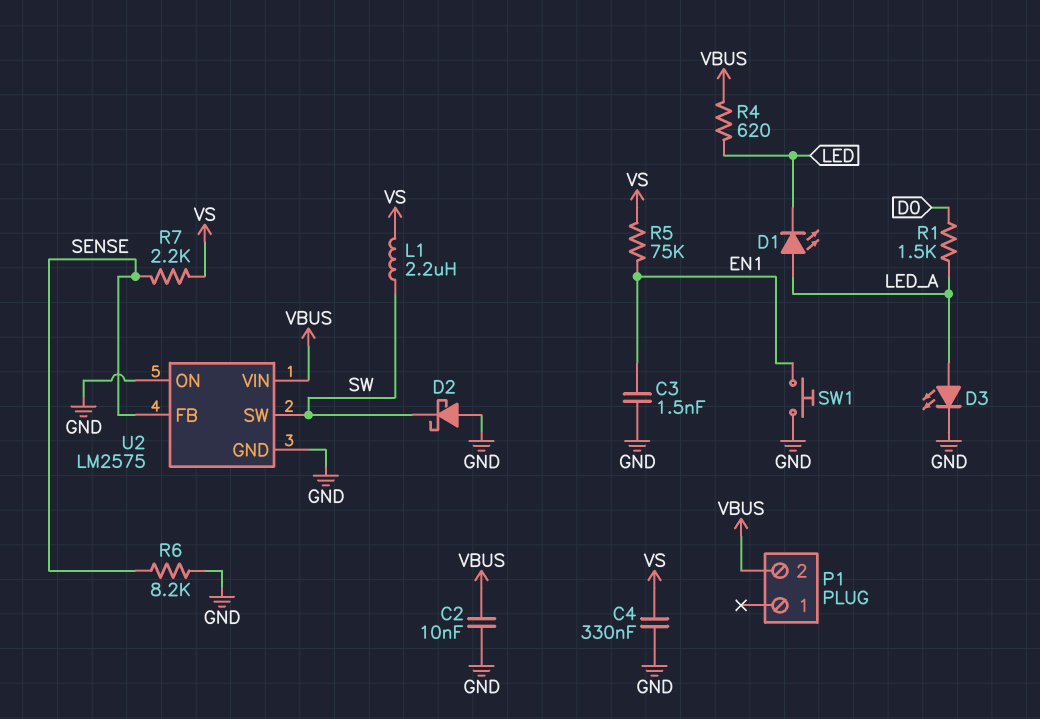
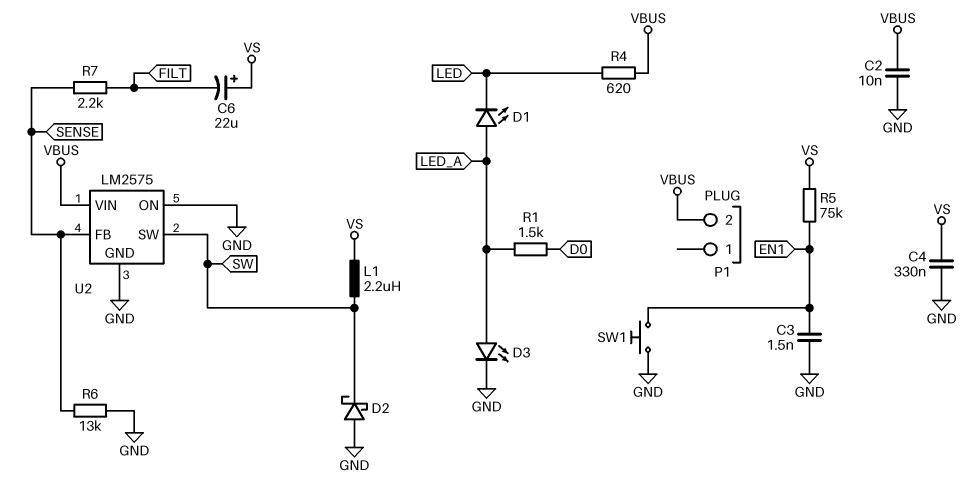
C6: none -> 22uF (plus VS, minus FILT)
R6: 8.2k (GND, SENSE) -> 13k (GND, SENSE)
R7: 2.2k (SENSE, VS) -> 2.2k (FILT, SENSE)

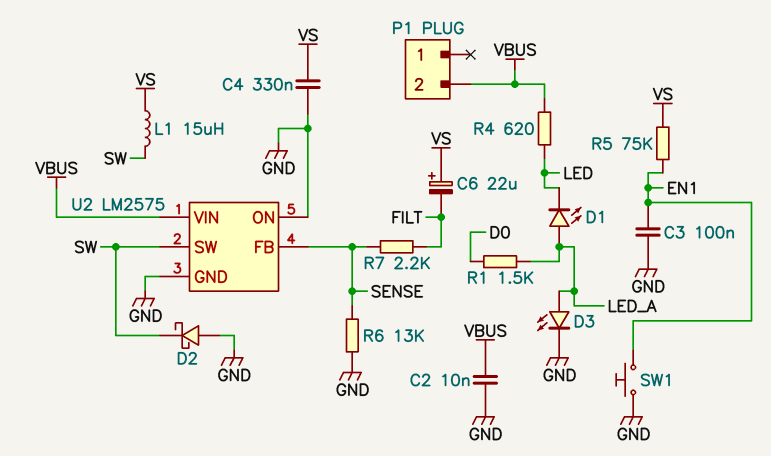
C3: 1.5nF (EN1, GND) -> 100nF (EN1, GND)
L1: 2.2uH (SW, VS) -> 15uH (SW, VS)

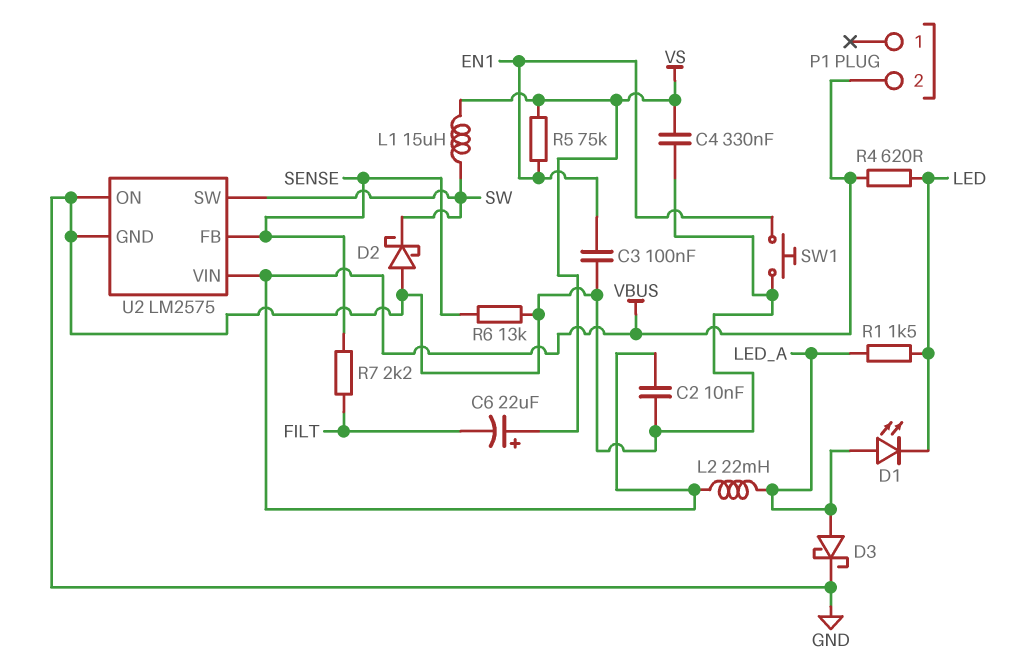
D3: LED (A LED_A, K GND) -> schottky (A LED_A, K GND)
L2: none -> 22mH (LED_A, VBUS)
R1: 1.5k (D0, LED_A) -> 1.5k (LED, LED_A)

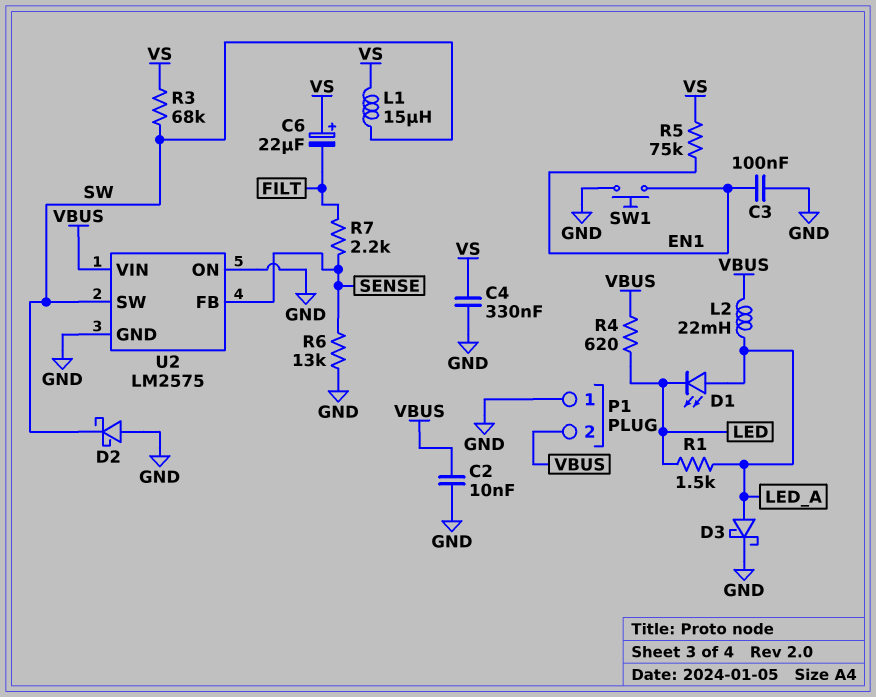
P1 pin 1: none -> GND
R3: none -> 68k (SW, VS)

